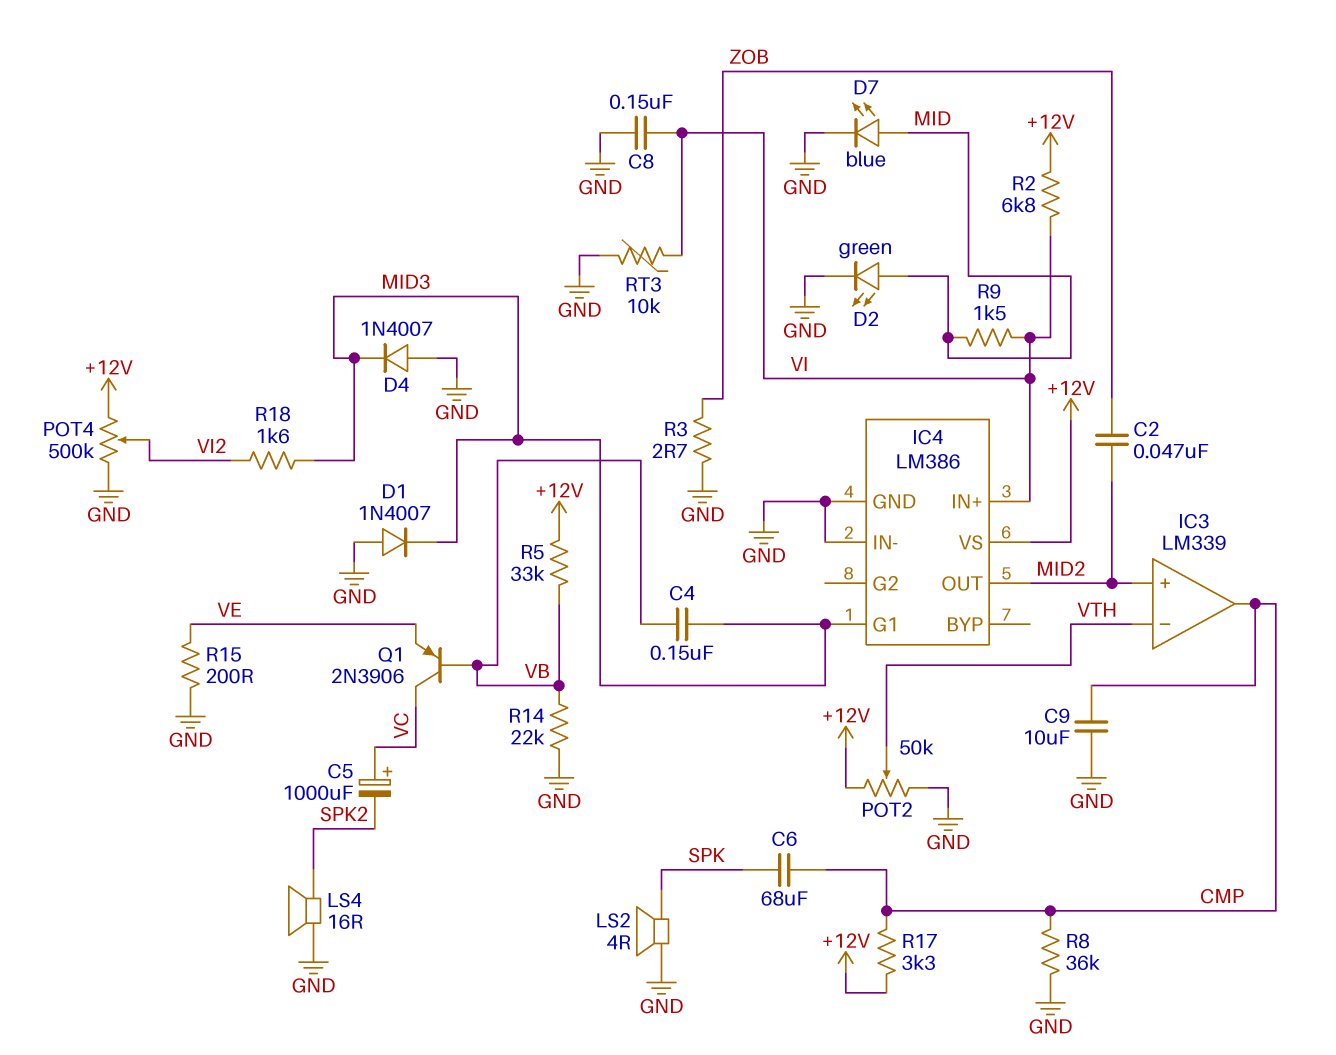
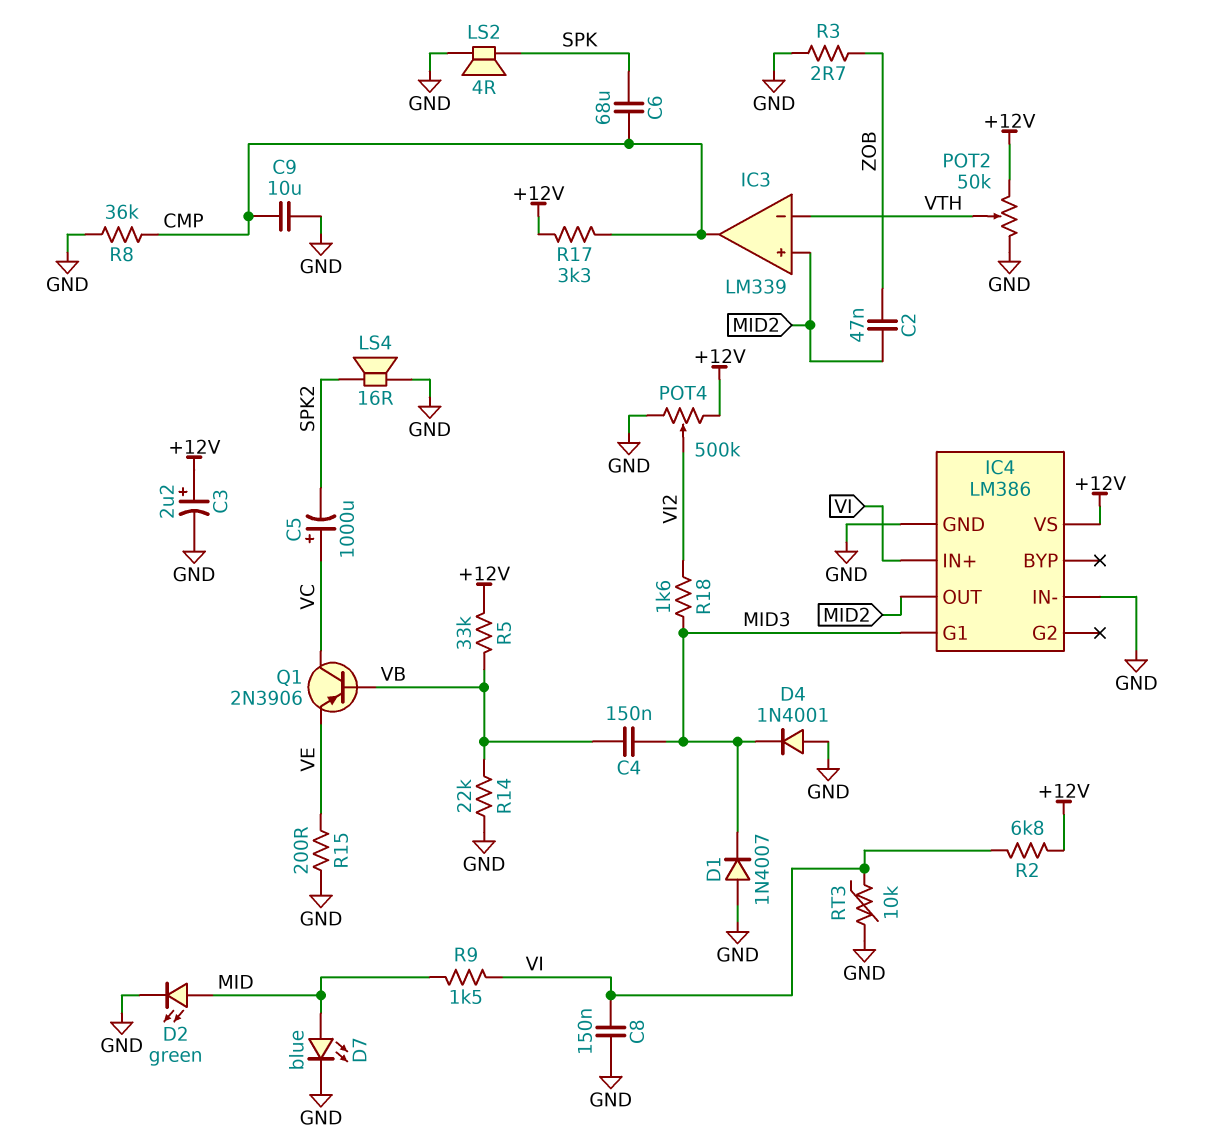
C3: none -> 2.2uF (plus +12V, minus GND)
D4: diode 1N4007 (A GND, K MID3) -> diode 1N4001 (A GND, K MID3)

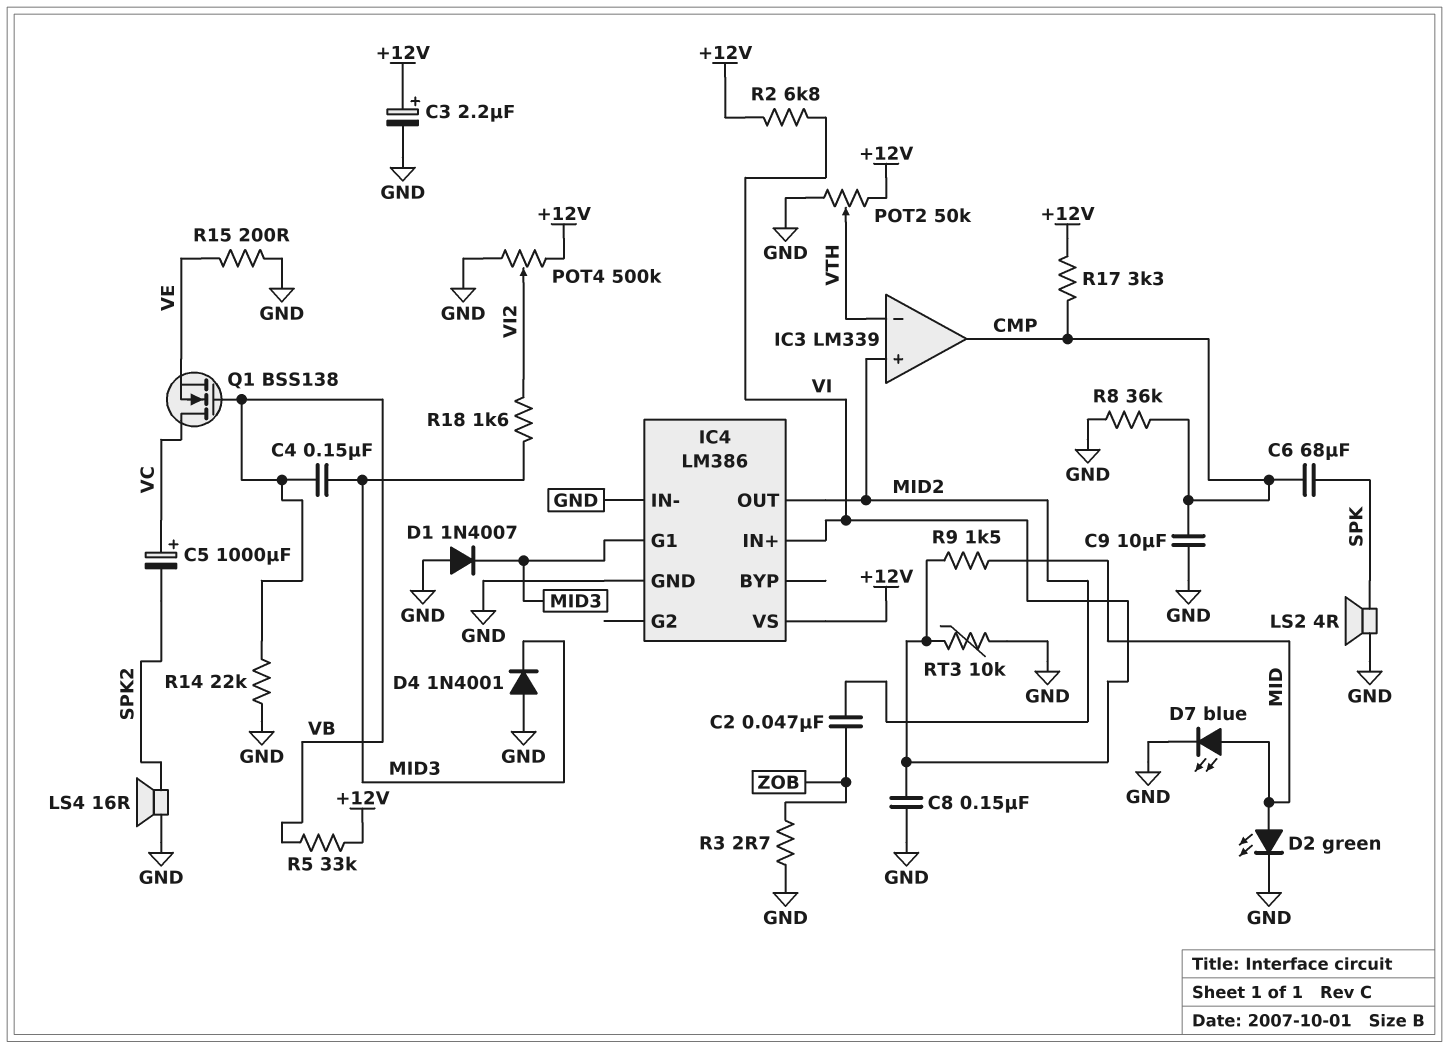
Q1: PNP 2N3906 (B VB, C VC, E VE) -> NMOS BSS138 (G VB, D VC, S VE)

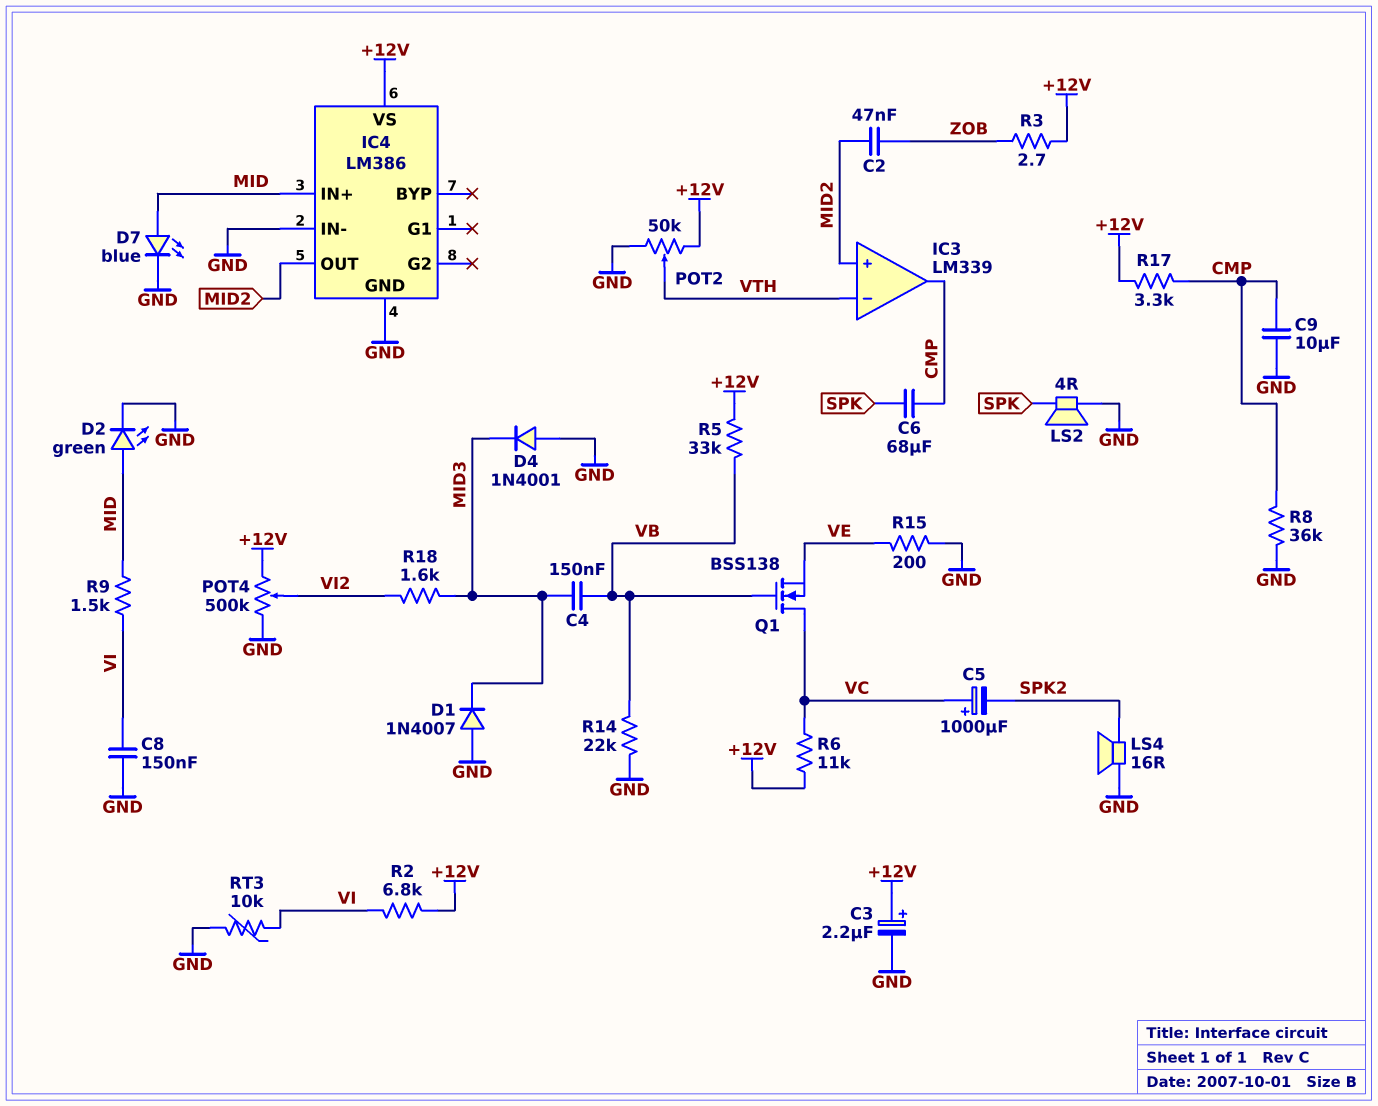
IC4 pin G1: MID3 -> none
IC4 pin IN+: VI -> MID
R3: 2.7 (GND, ZOB) -> 2.7 (+12V, ZOB)
R6: none -> 11k (+12V, VC)

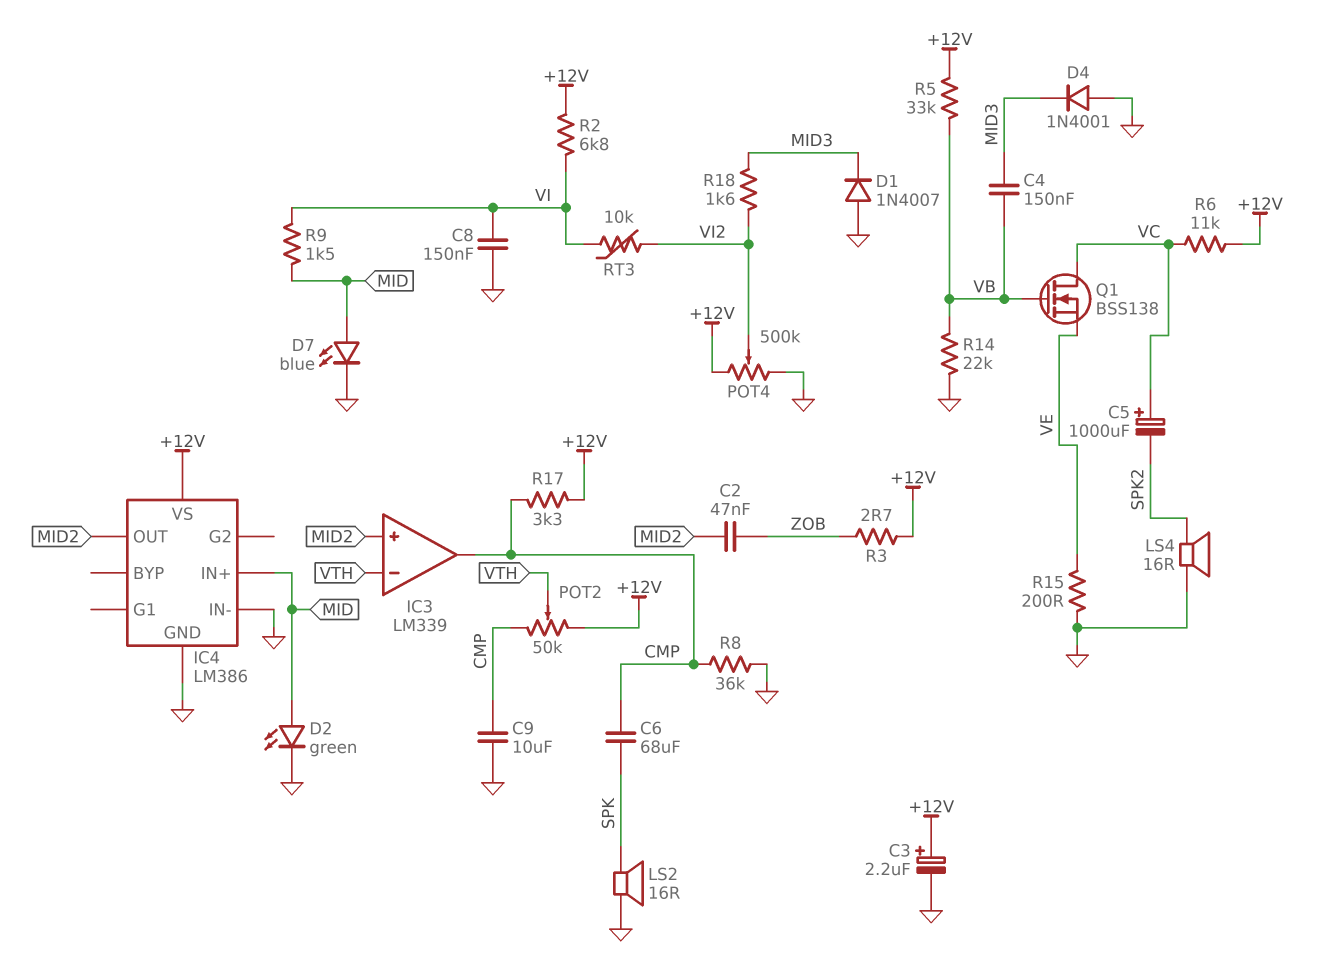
LS2: speaker 4R (GND, SPK) -> speaker 16R (GND, SPK)
POT2: 50k (+12V, GND, wiper VTH) -> 50k (+12V, CMP, wiper VTH)
RT3: 10k (GND, VI) -> 10k (VI, VI2)

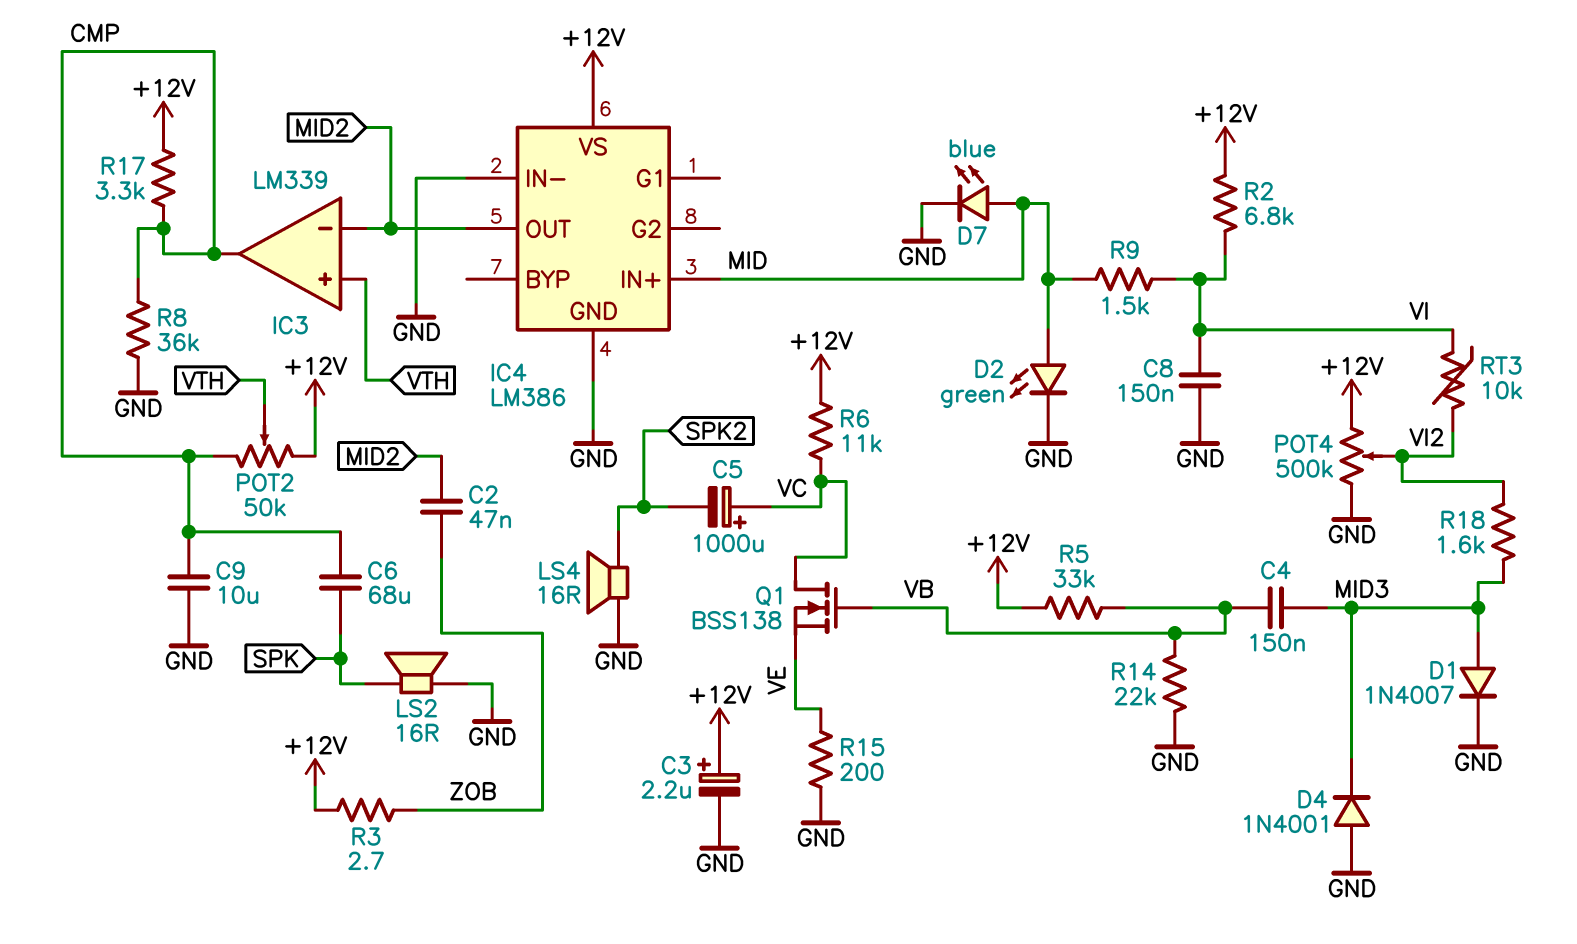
D1: diode 1N4007 (A GND, K MID3) -> diode 1N4007 (A MID3, K GND)
IC3 pin in+: MID2 -> VTH
IC3 pin in-: VTH -> MID2

